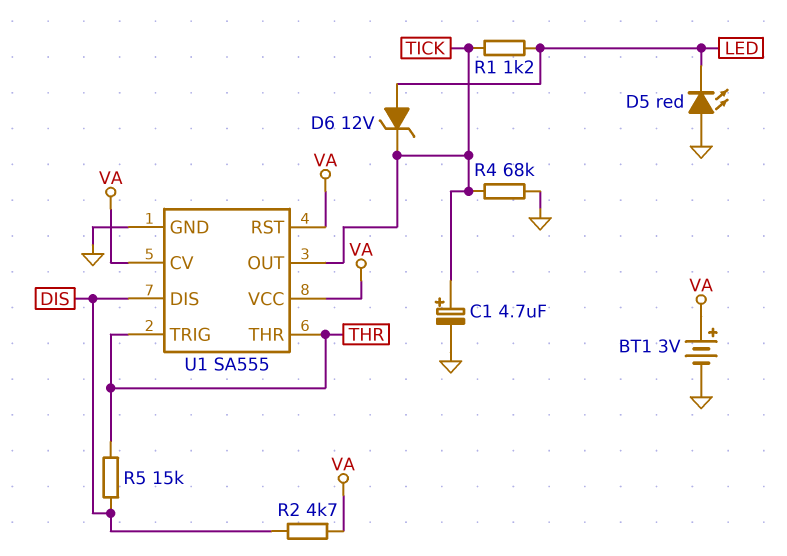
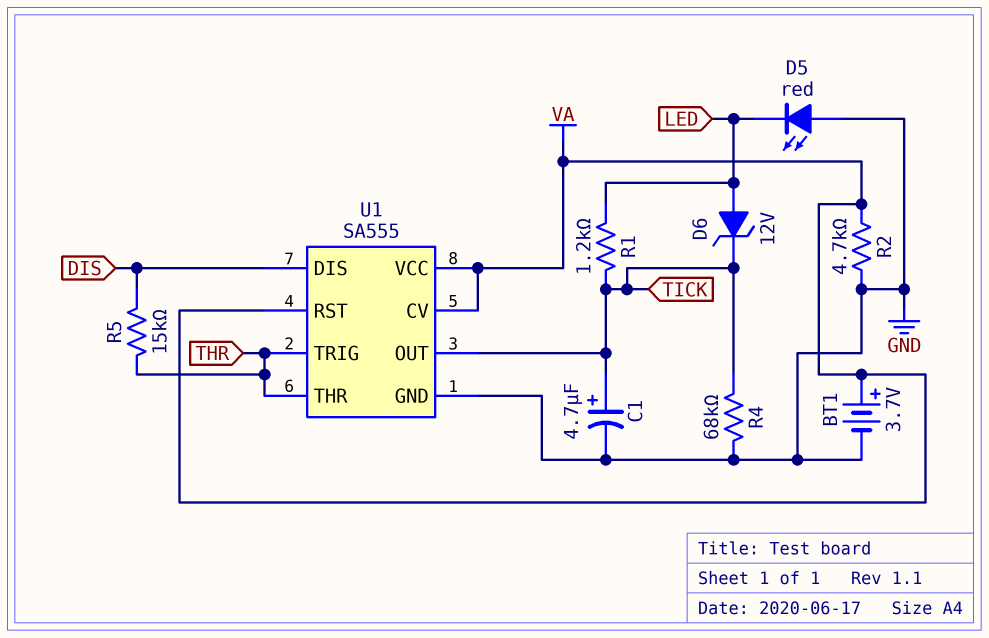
BT1: 3V (plus VA, minus GND) -> 3.7V (plus VA, minus GND)
R2: 4.7k (DIS, VA) -> 4.7k (GND, VA)

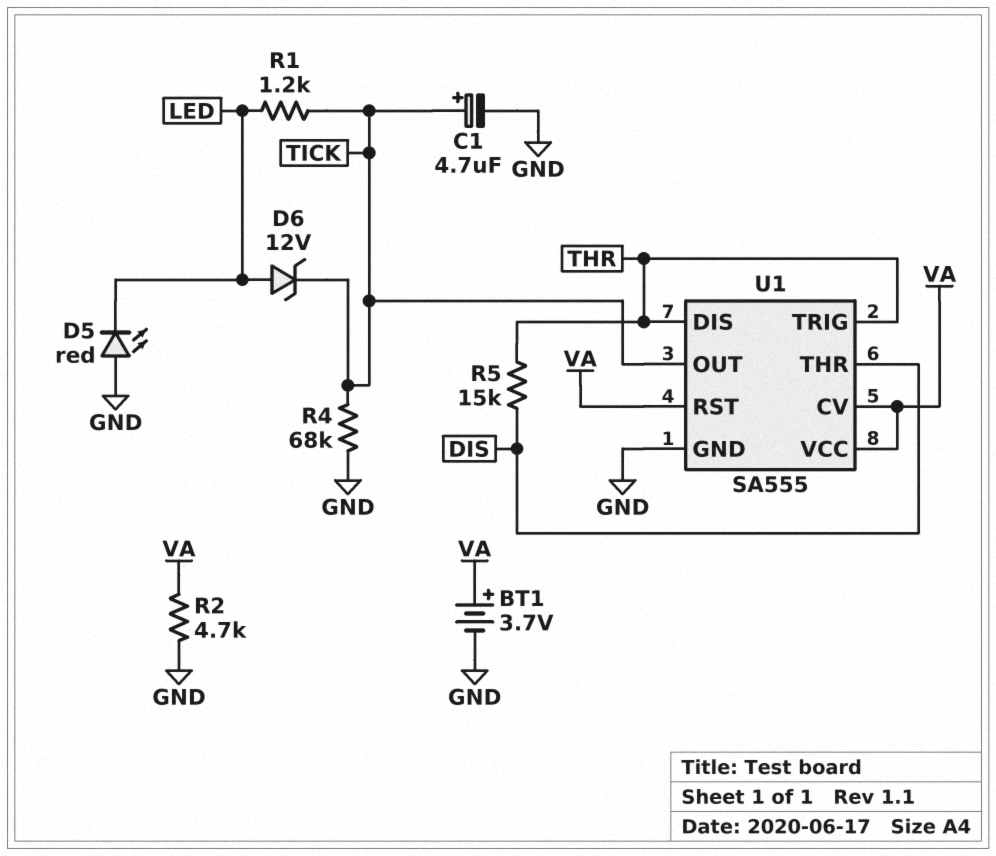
U1 pin DIS: DIS -> THR
U1 pin THR: THR -> DIS

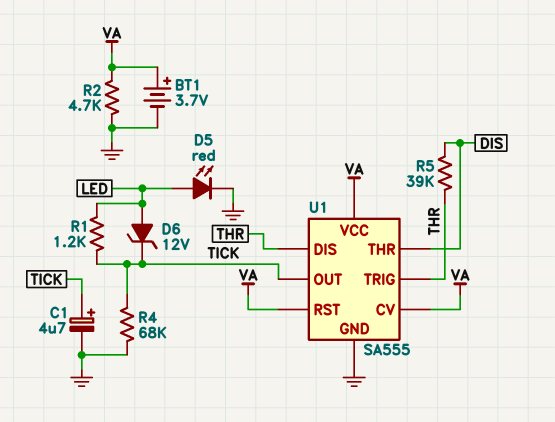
D5: LED red (A GND, K LED) -> LED red (A LED, K GND)
R5: 15k (DIS, THR) -> 39k (DIS, THR)

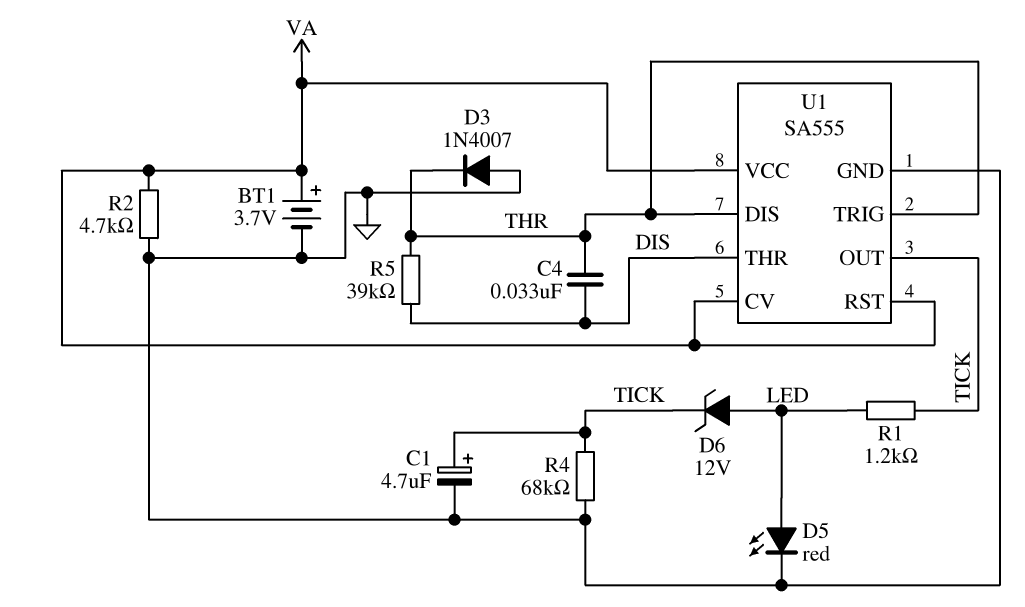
C4: none -> 33nF (DIS, THR)
D3: none -> diode 1N4007 (A GND, K THR)

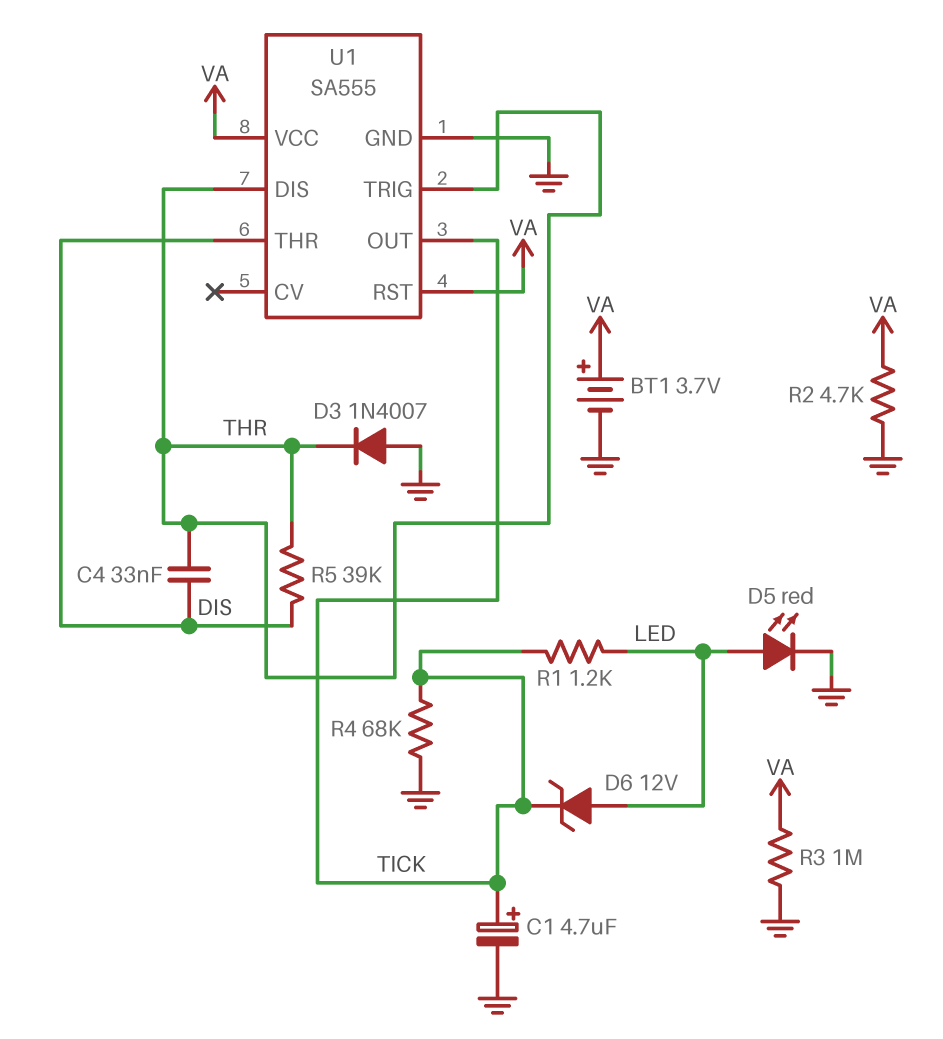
R3: none -> 1M (GND, VA)
U1 pin CV: VA -> none

